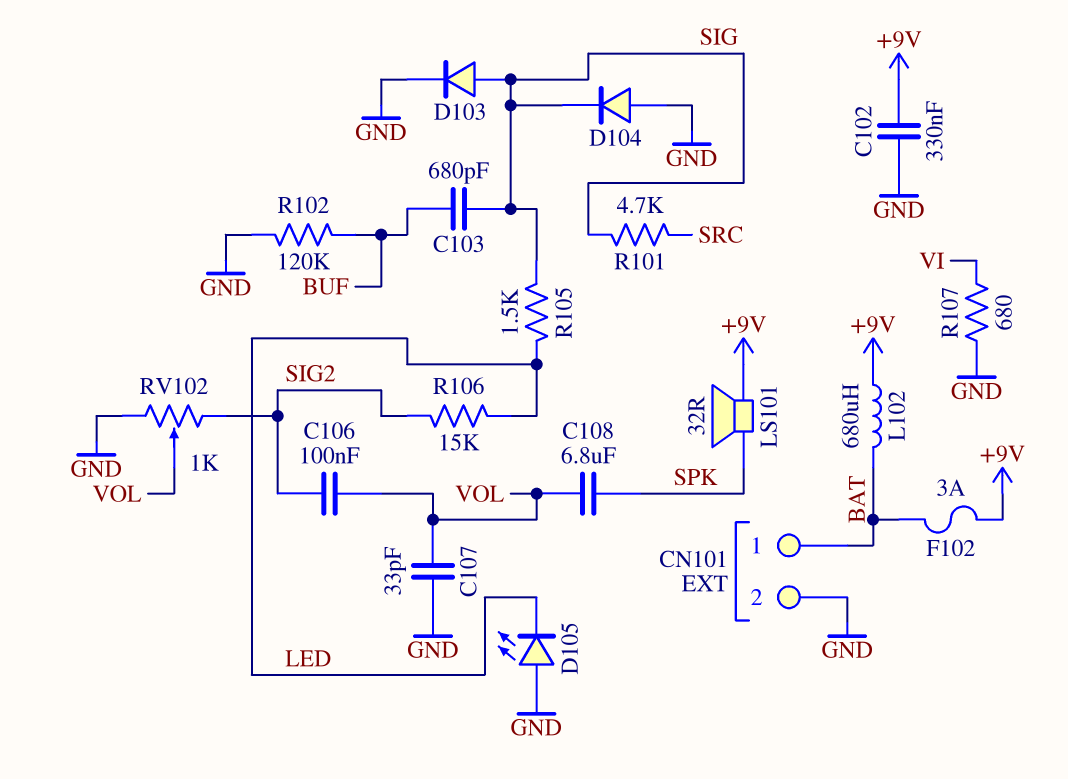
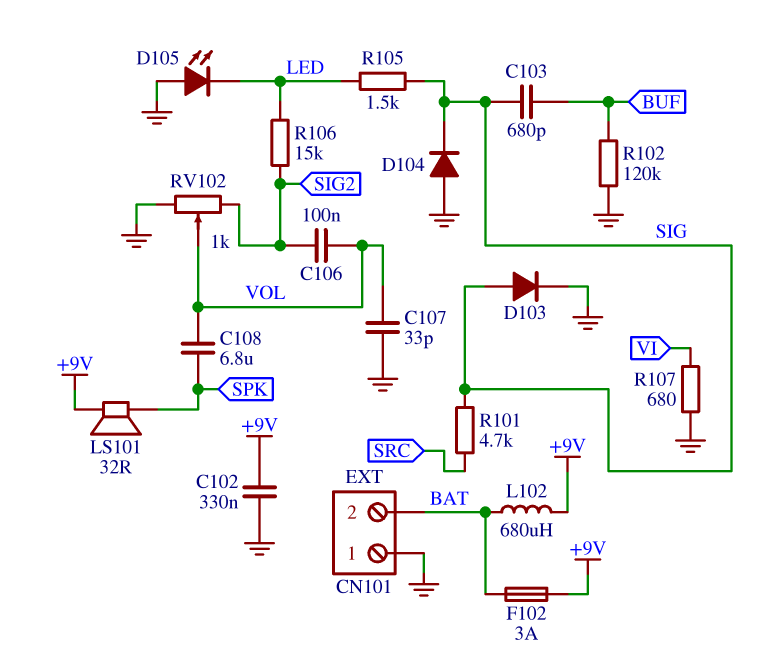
CN101 pin 1: BAT -> GND
CN101 pin 2: GND -> BAT

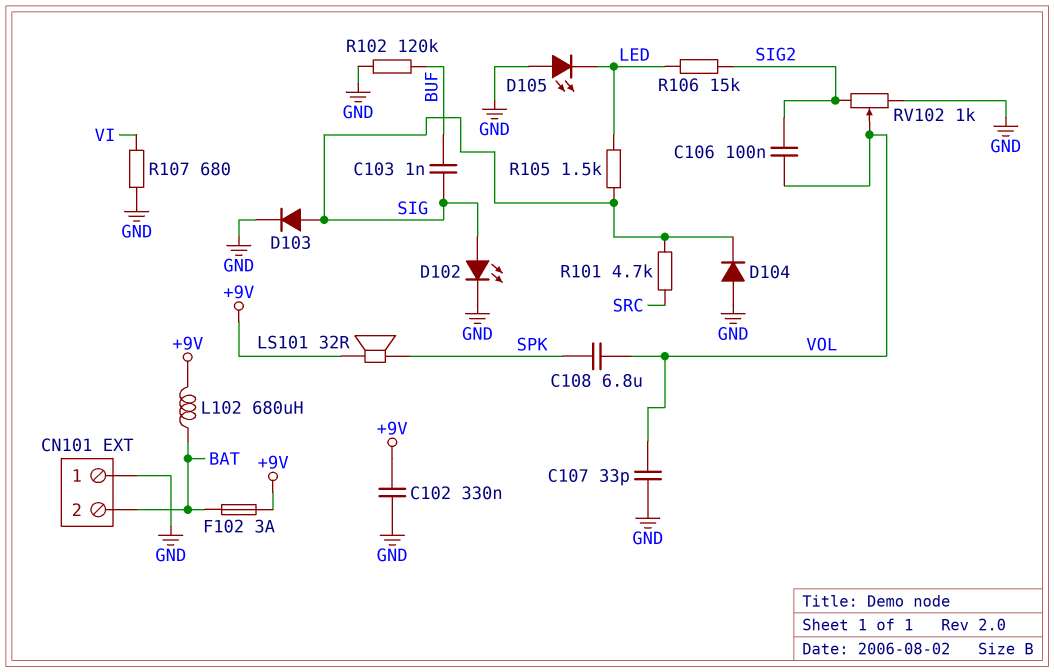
C103: 680pF (BUF, SIG) -> 1nF (BUF, SIG)
D102: none -> LED (A SIG, K GND)

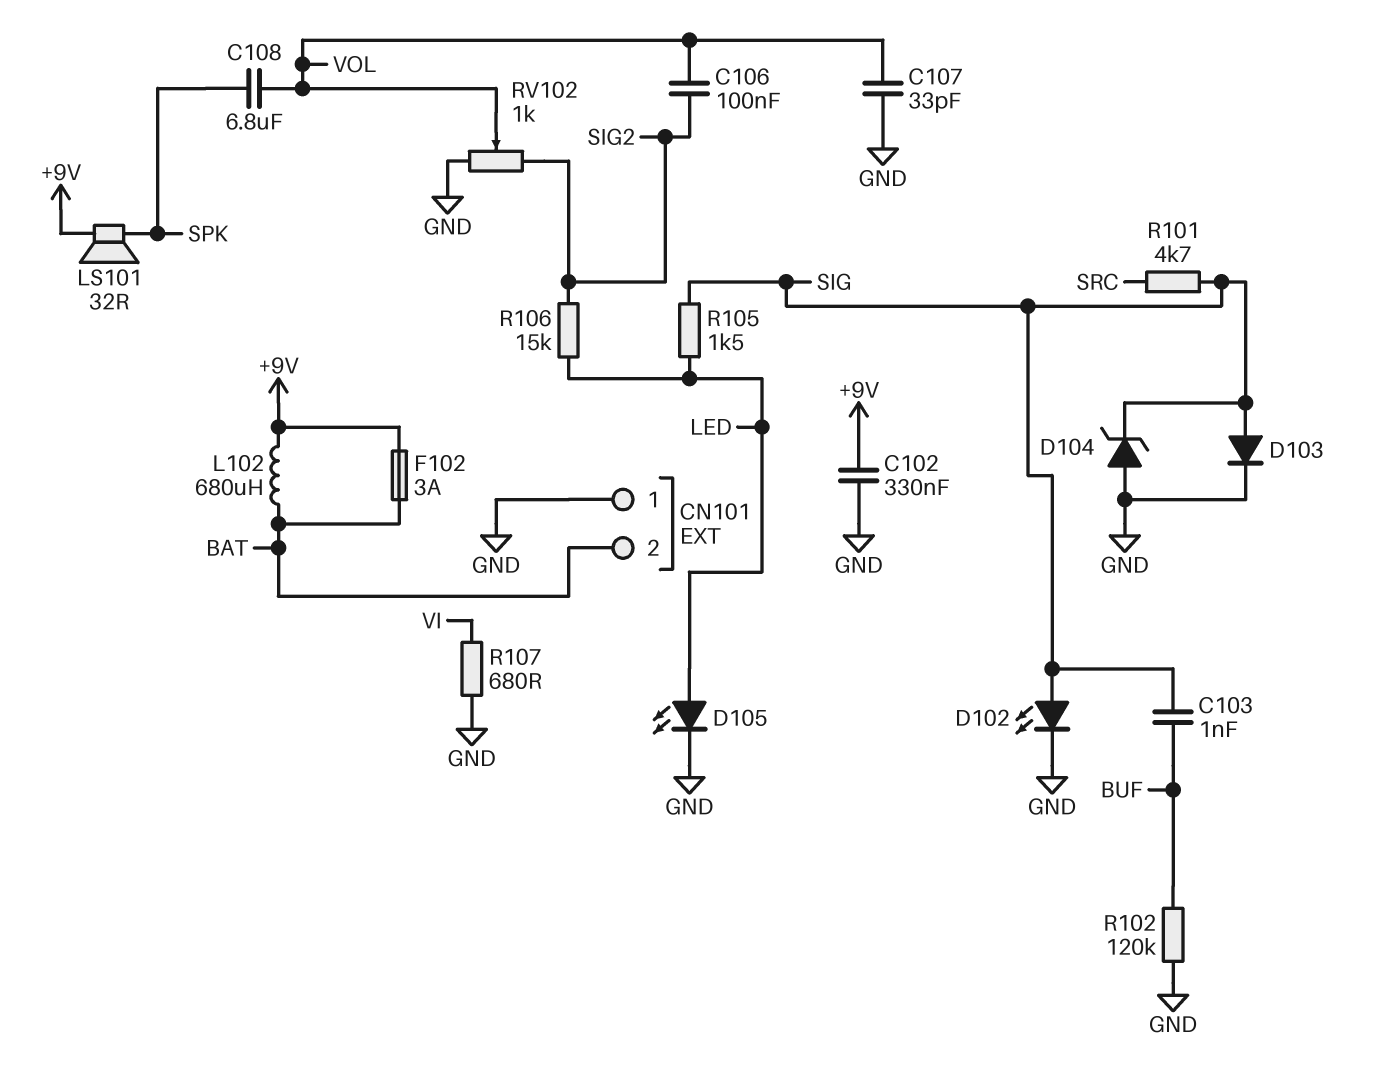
D104: diode (A GND, K SIG) -> zener (A GND, K SIG)
D105: LED (A GND, K LED) -> LED (A LED, K GND)

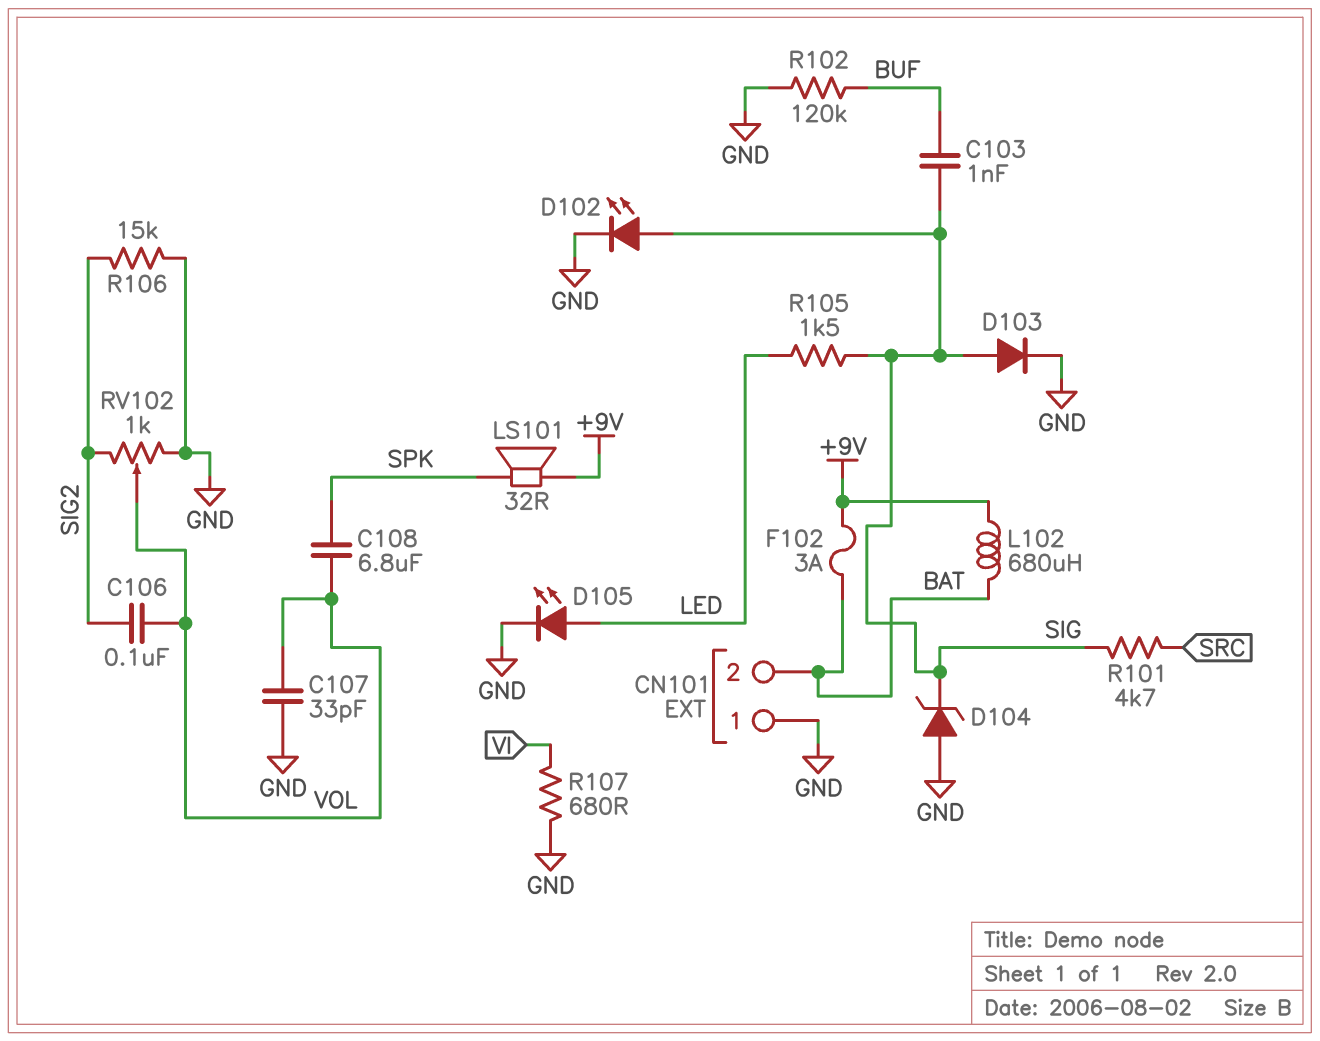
C102: 330nF (+9V, GND) -> none
R106: 15k (LED, SIG2) -> 15k (GND, SIG2)

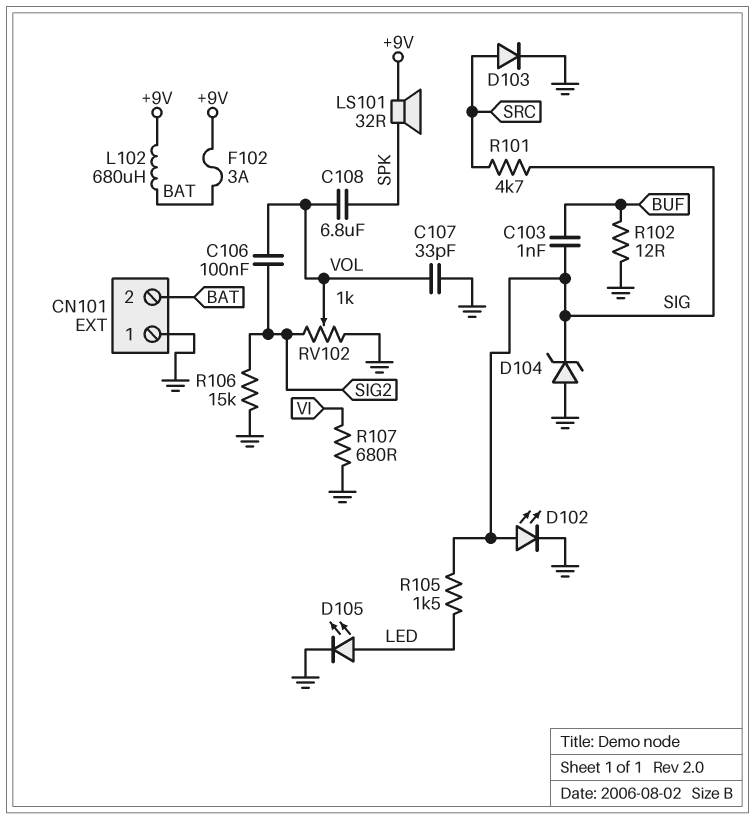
D103: diode (A SIG, K GND) -> diode (A SRC, K GND)
R102: 120k (BUF, GND) -> 12 (BUF, GND)

